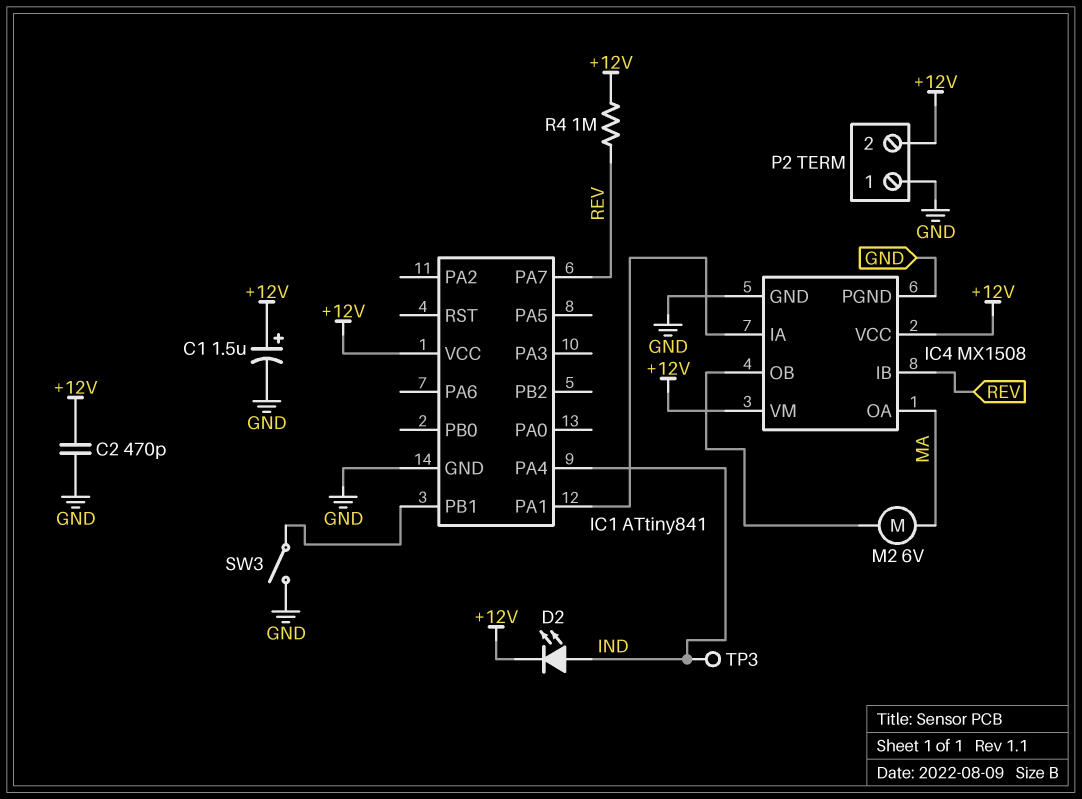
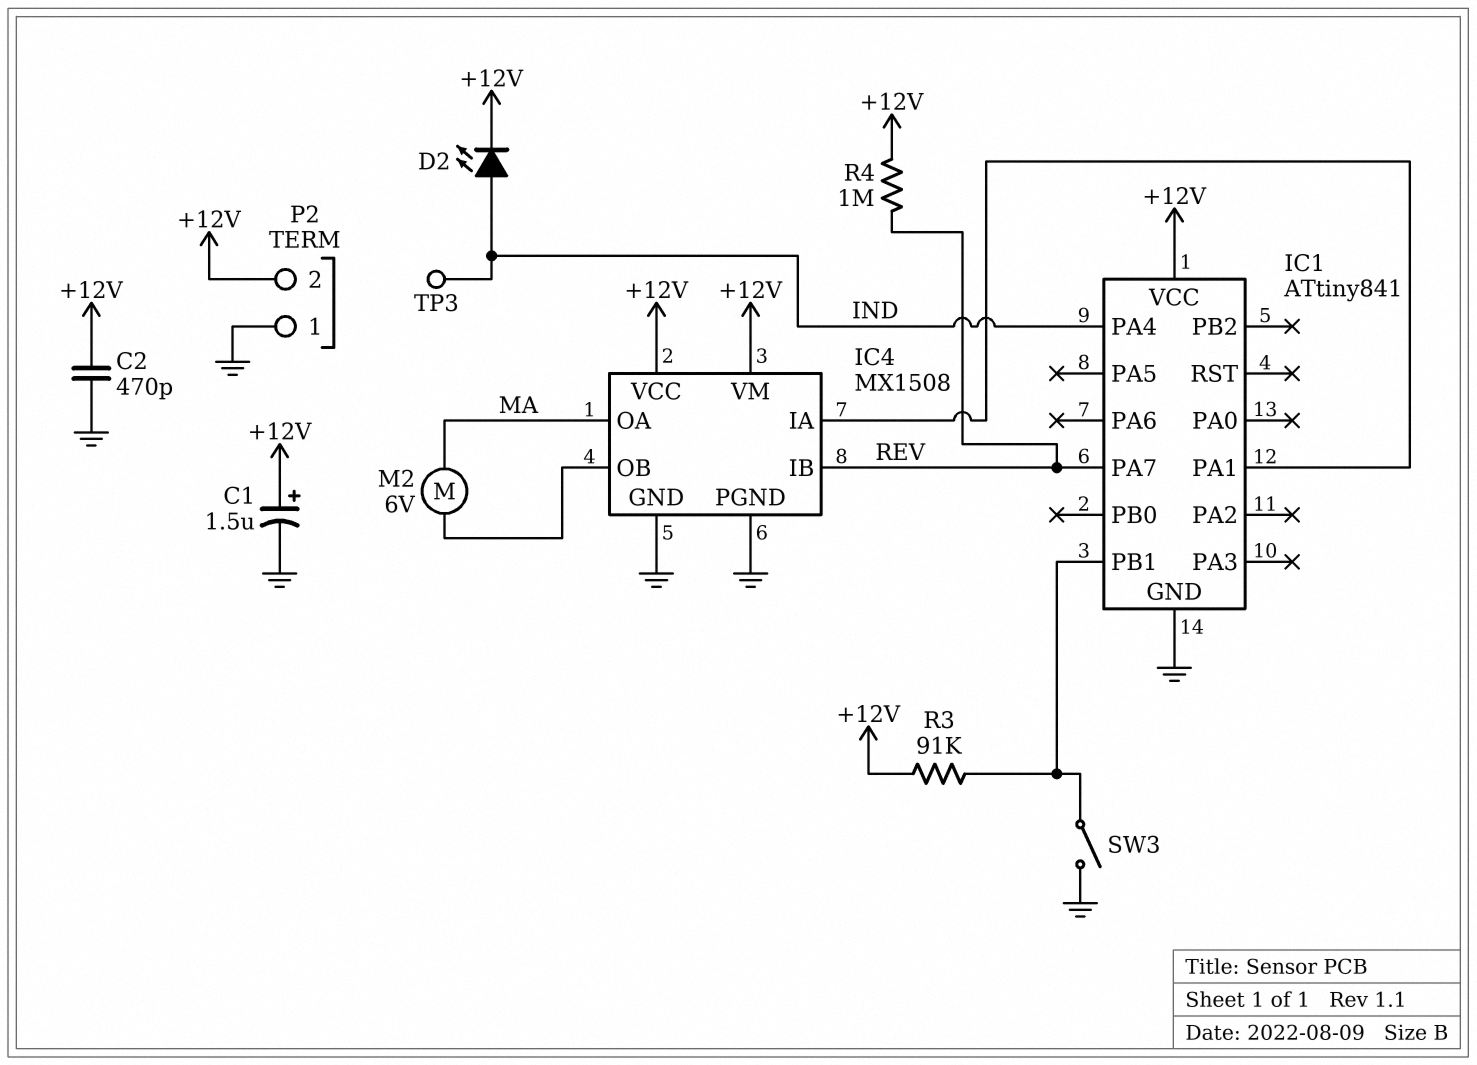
R3: none -> 91k (+12V, IC1/PB1)

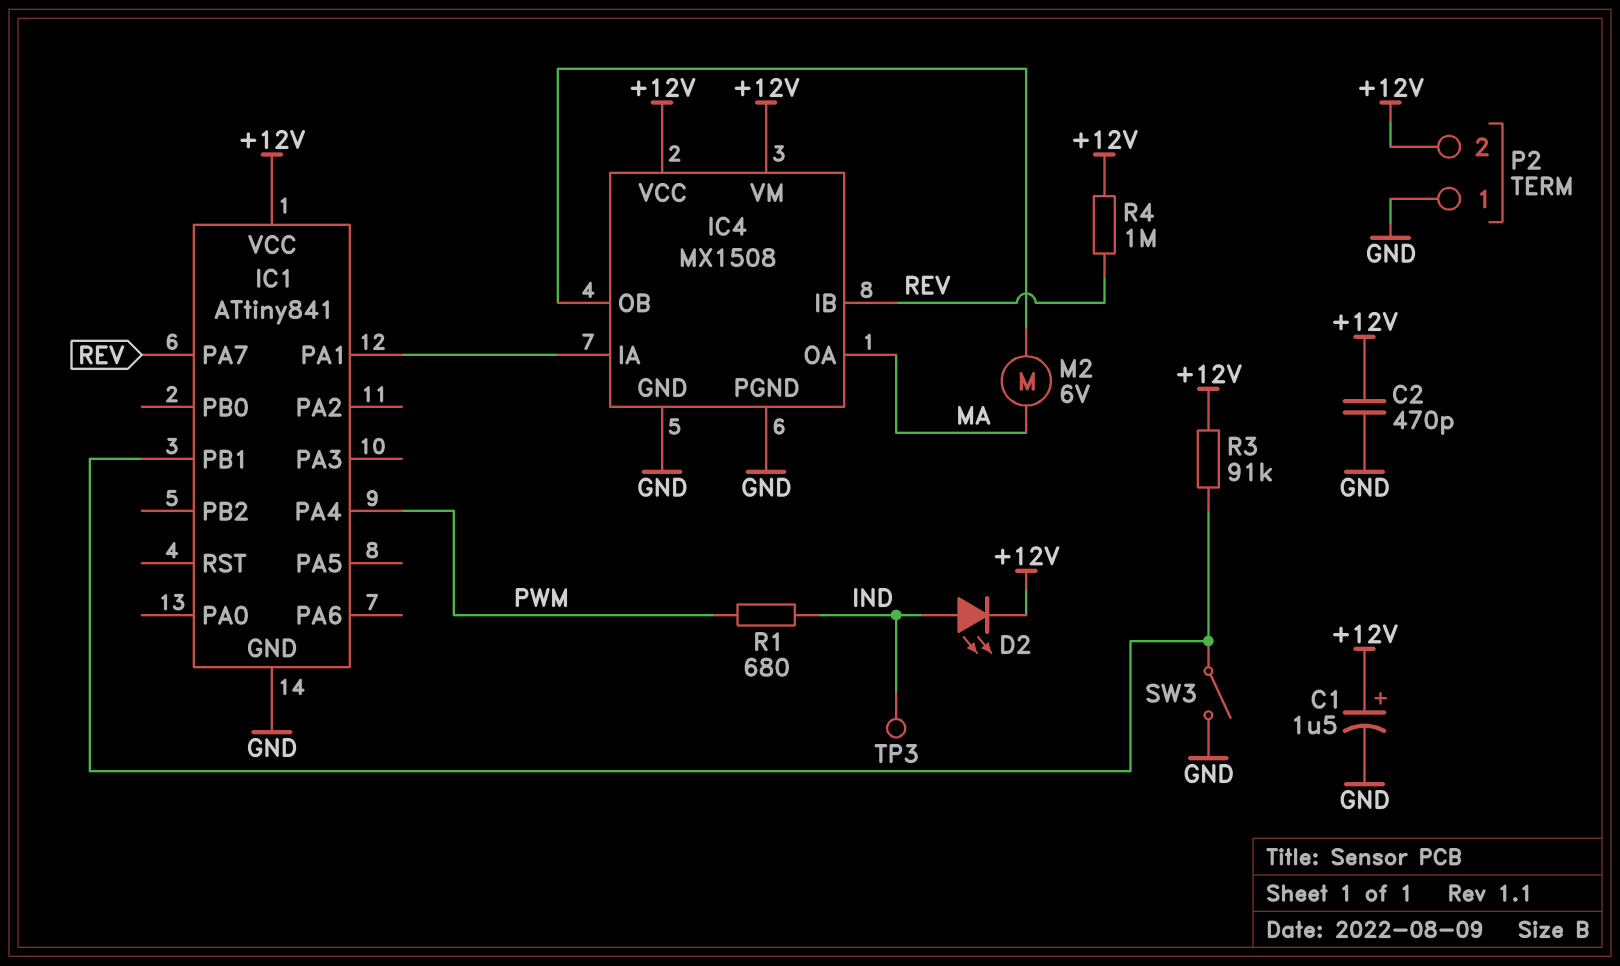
IC1 pin PA4: IND -> PWM
R1: none -> 680 (IND, PWM)

